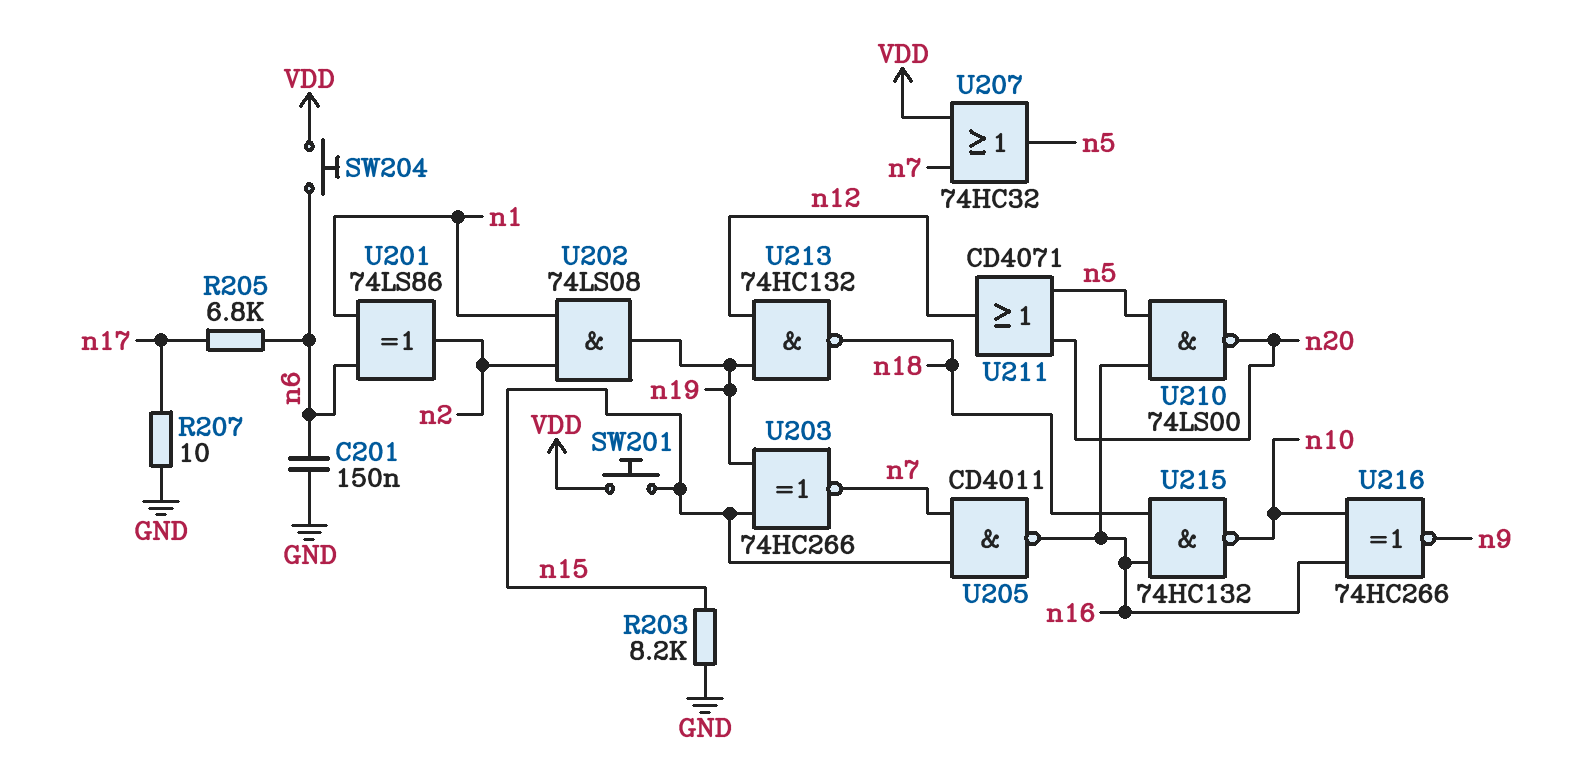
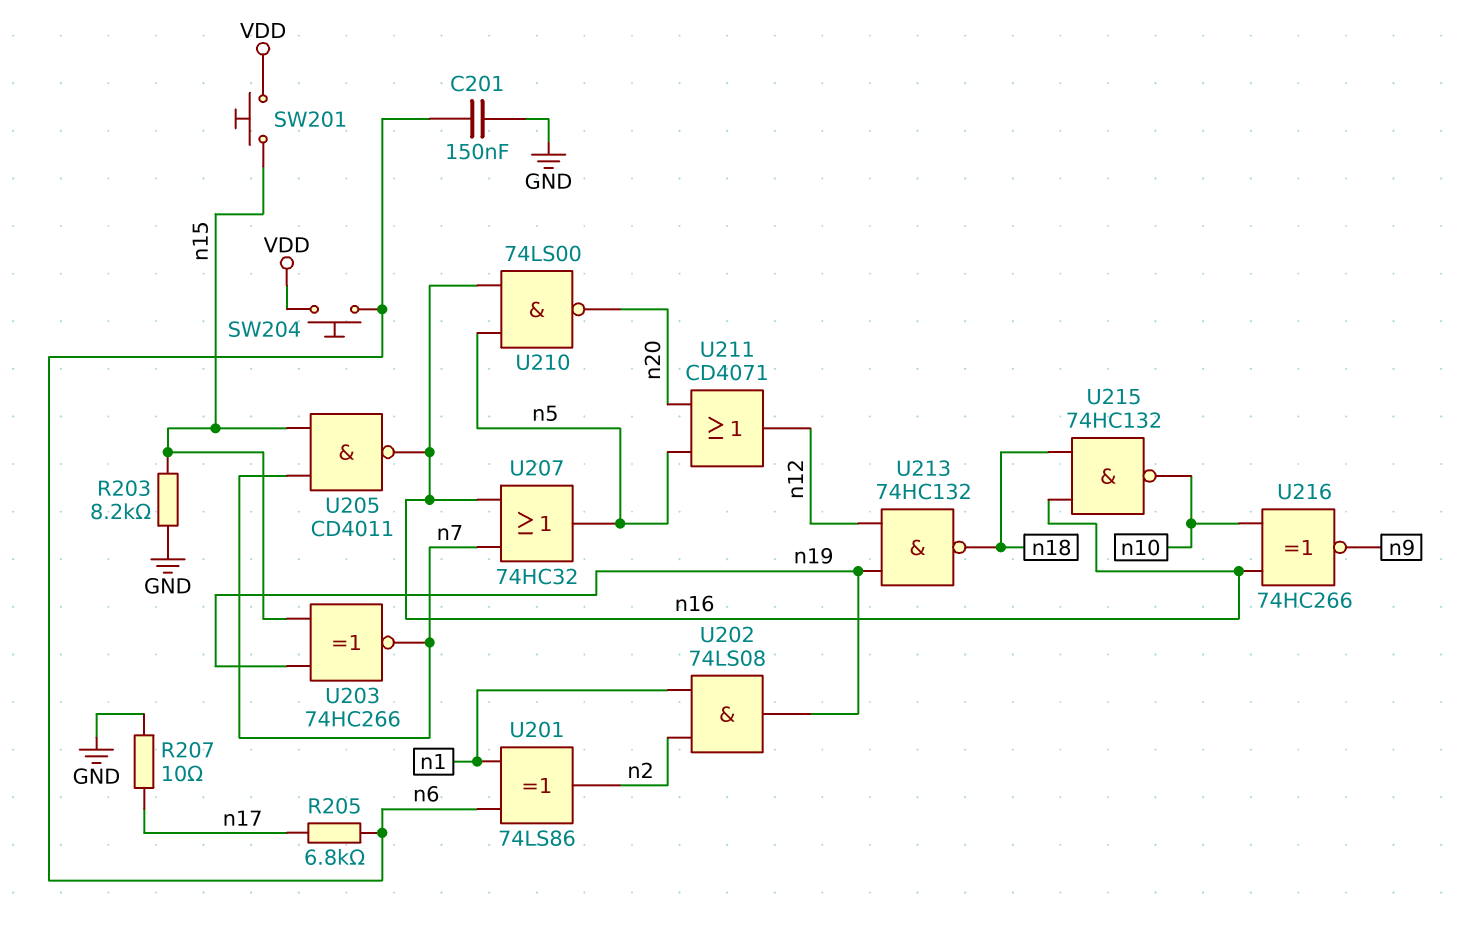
U207: OR 74HC32 (in VDD, in n7, out n5) -> OR 74HC32 (in n7, in n16, out n5)

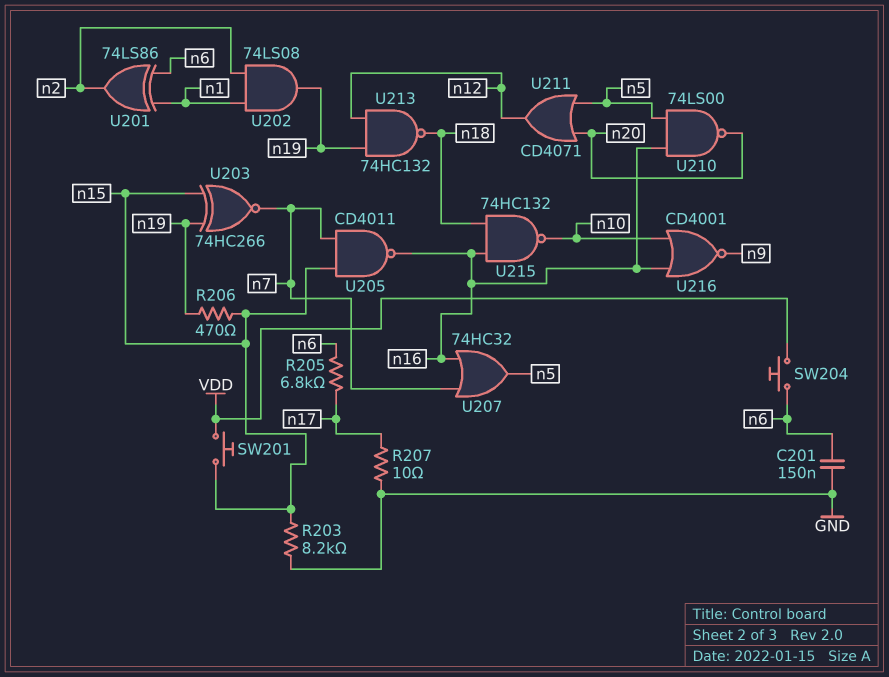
R206: none -> 470 (n15, n19)
U216: XNOR 74HC266 (in n10, in n16, out n9) -> NOR CD4001 (in n10, in n16, out n9)

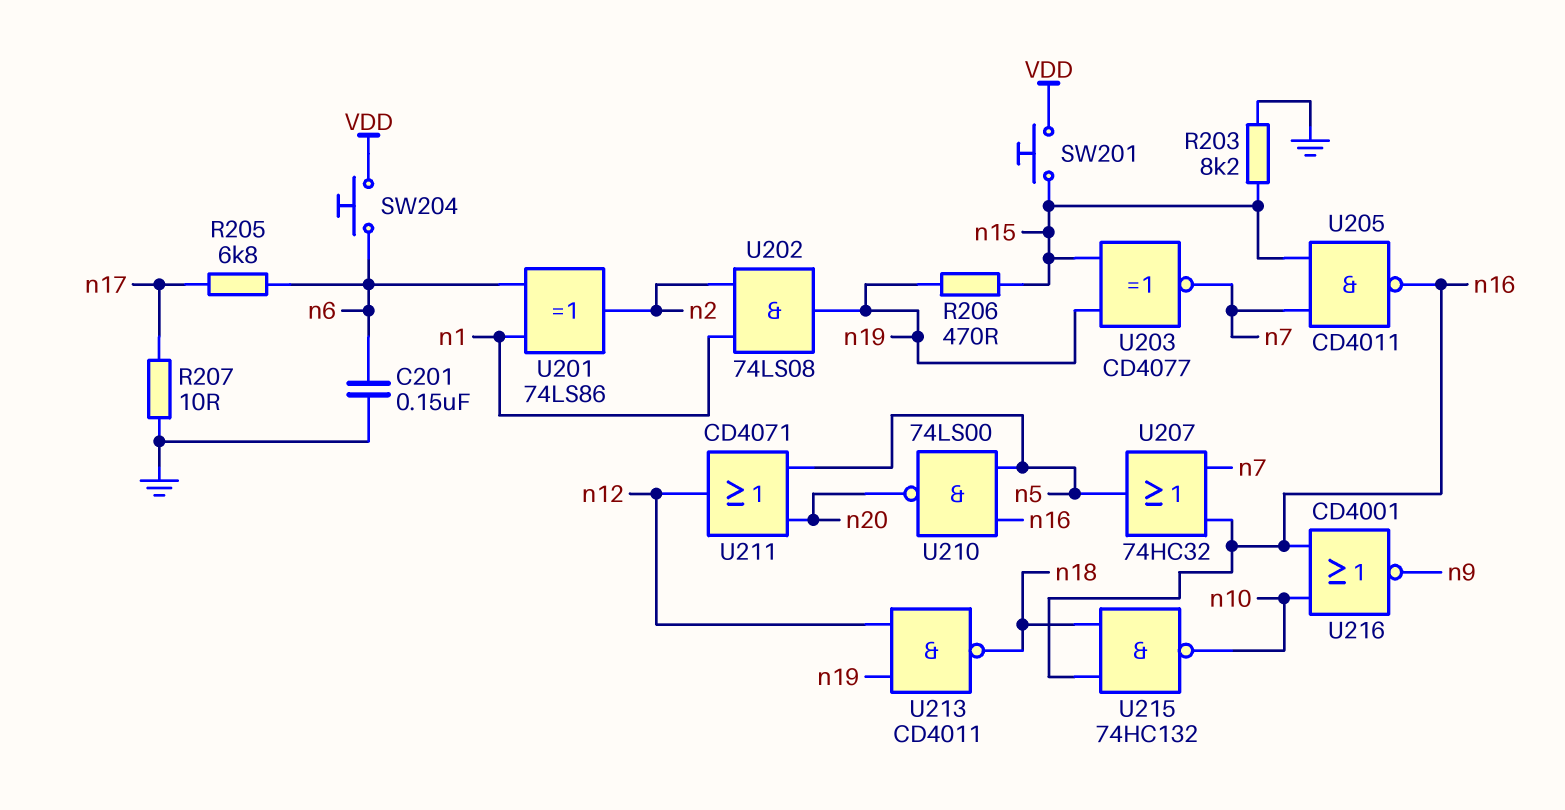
U203: XNOR 74HC266 (in n15, in n19, out n7) -> XNOR CD4077 (in n15, in n19, out n7)
U213: NAND 74HC132 (in n12, in n19, out n18) -> NAND CD4011 (in n12, in n19, out n18)

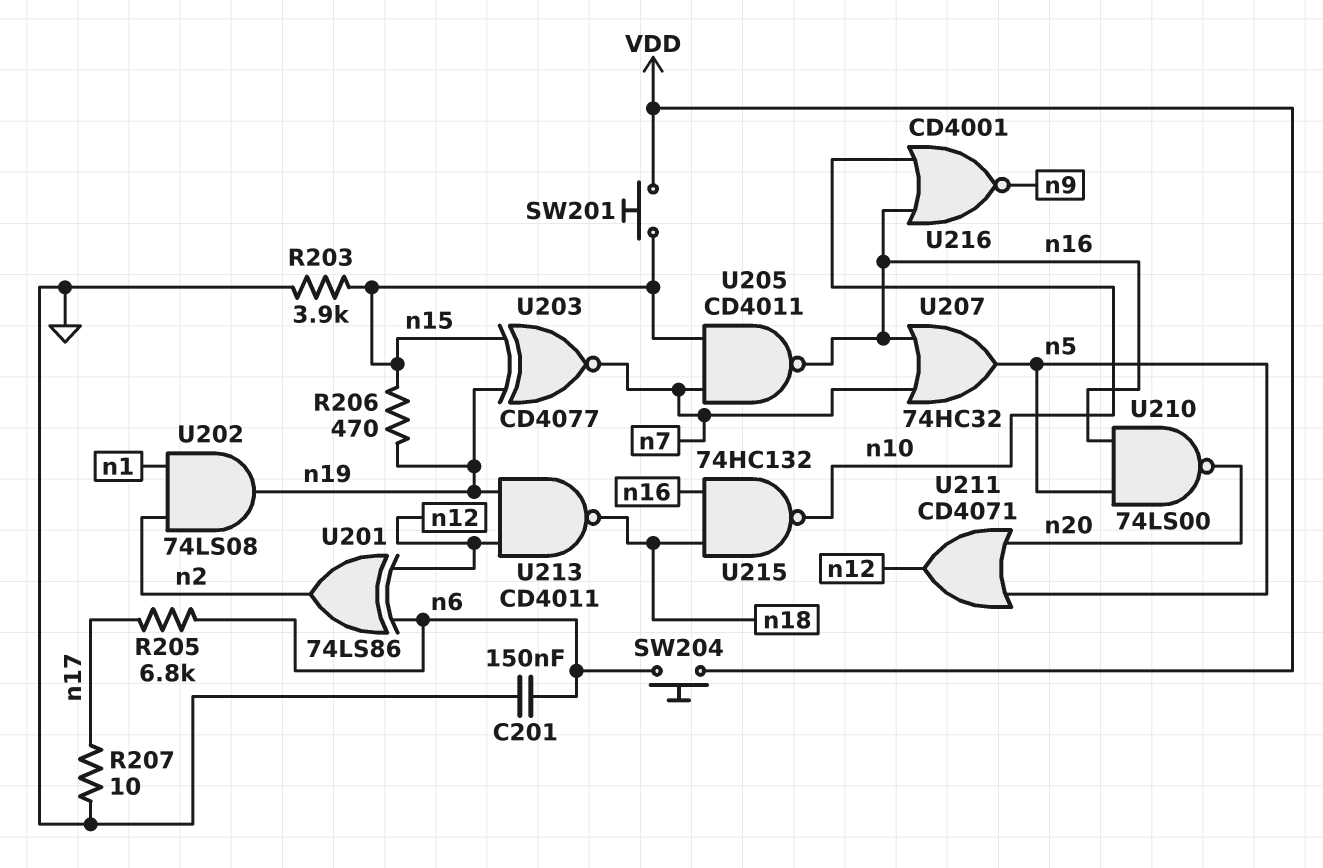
R203: 8.2k (GND, n15) -> 3.9k (GND, n15)
U201: XOR 74LS86 (in n1, in n6, out n2) -> XOR 74LS86 (in n6, in n12, out n2)

